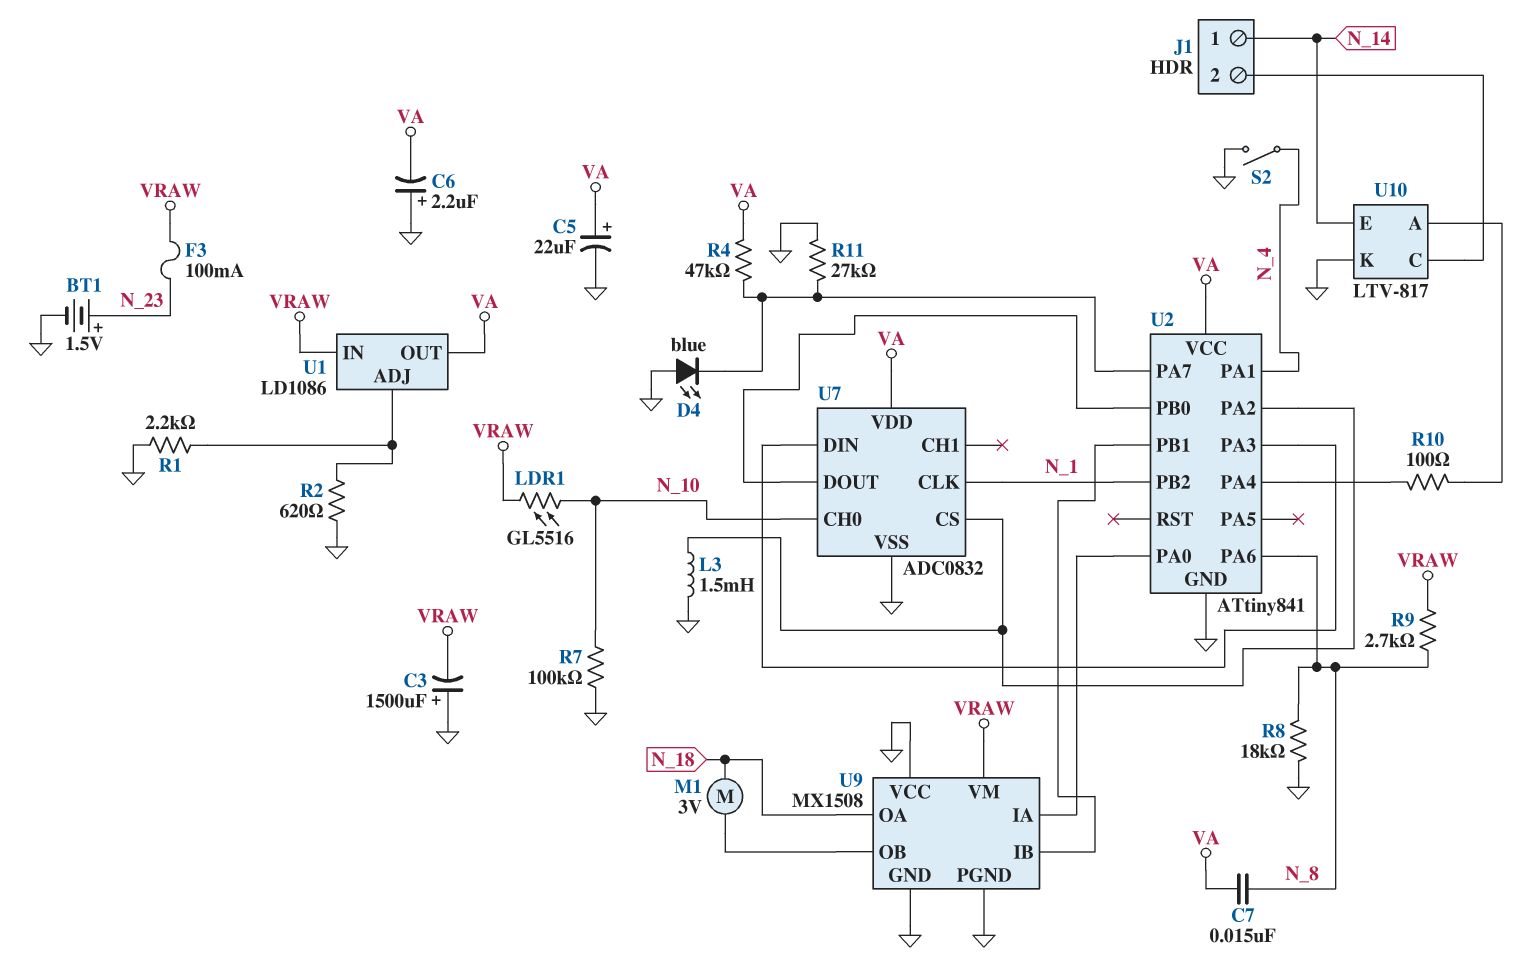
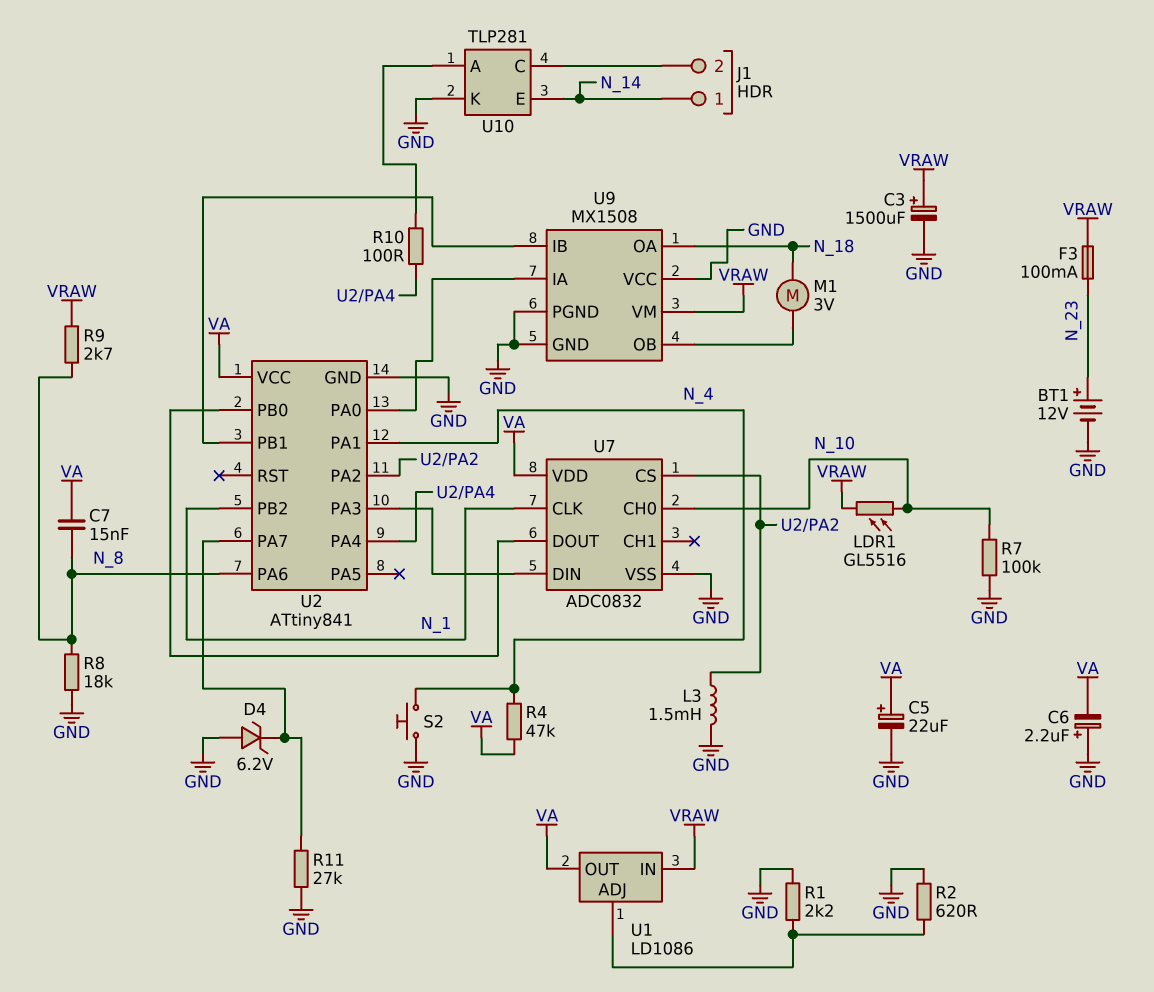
BT1: 1.5V (plus N_23, minus GND) -> 12V (plus N_23, minus GND)
C3: 1500uF (plus GND, minus VRAW) -> 1500uF (plus VRAW, minus GND)
D4: LED blue (A GND, K U2/PA7) -> zener 6.2V (A GND, K U2/PA7)
R4: 47k (U2/PA7, VA) -> 47k (N_4, VA)
S2: switch (GND, N_4) -> button (GND, N_4)
U10: LTV-817 -> TLP281

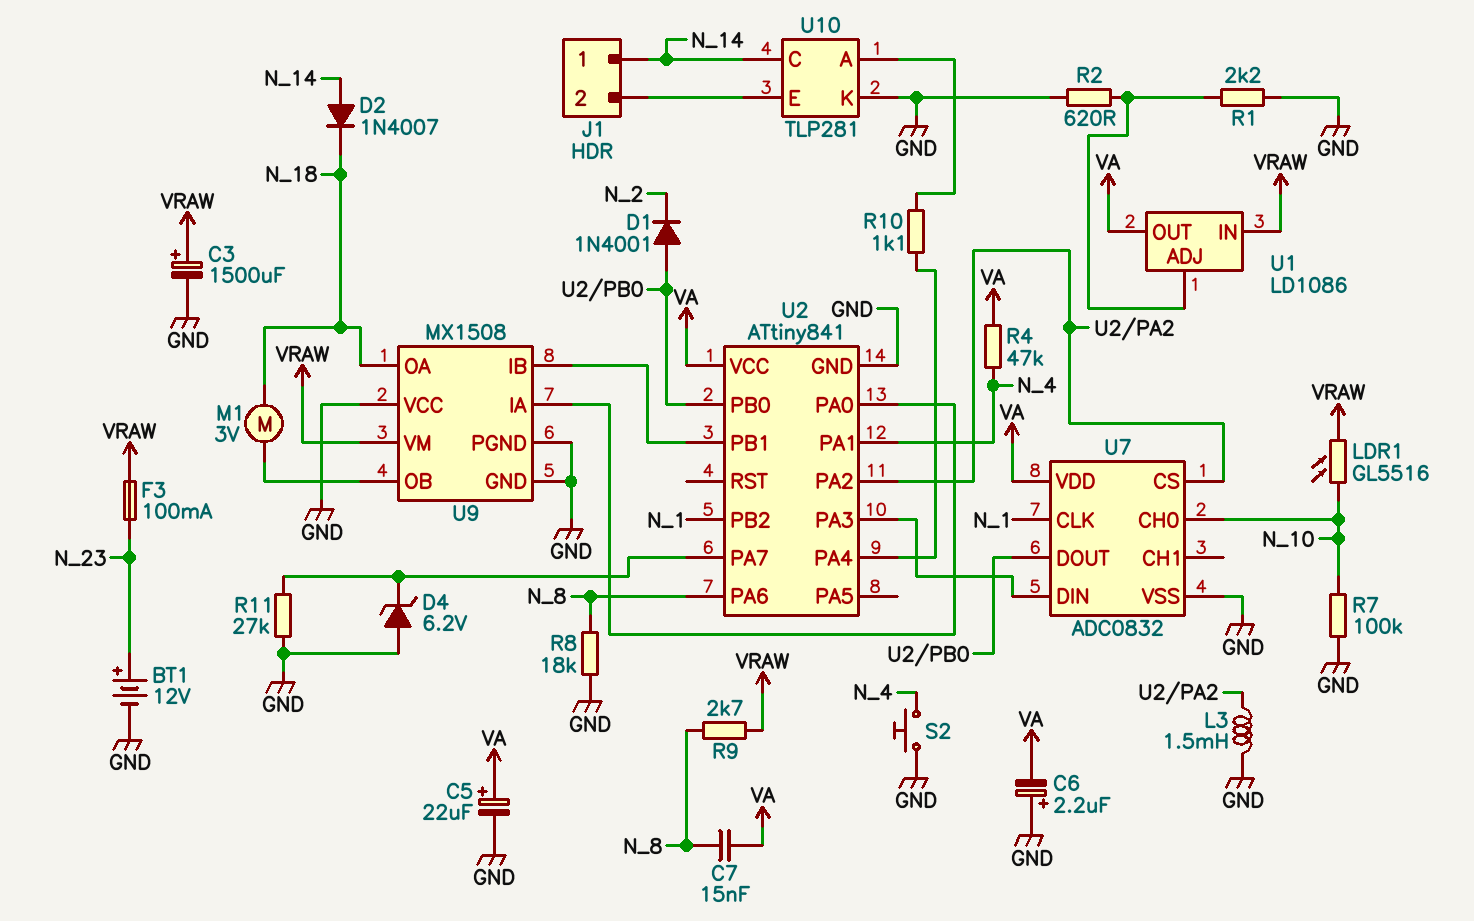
D1: none -> diode 1N4001 (A U2/PB0, K N_2)
D2: none -> diode 1N4007 (A N_14, K N_18)
R10: 100 (U2/PA4, U10/A) -> 1.1k (U2/PA4, U10/A)
U10 pin C: J1/2 -> N_14
U10 pin E: N_14 -> J1/2

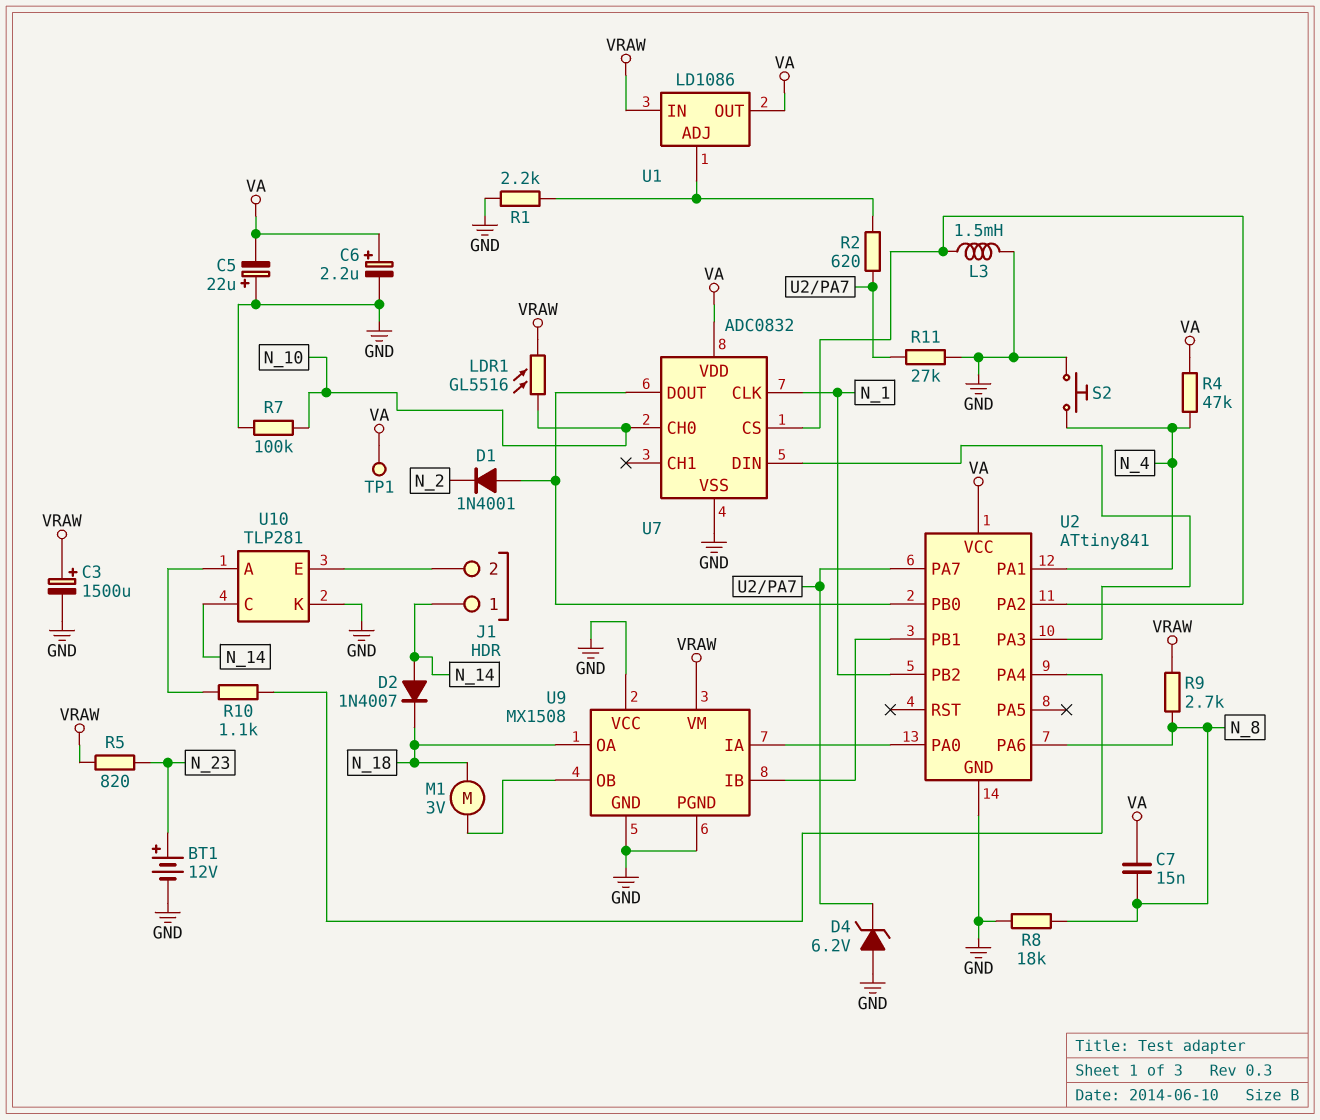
C5: 22uF (plus VA, minus GND) -> 22uF (plus GND, minus VA)
C6: 2.2uF (plus GND, minus VA) -> 2.2uF (plus VA, minus GND)
F3: 100mA (N_23, VRAW) -> none
R2: 620 (GND, U1/ADJ) -> 620 (U1/ADJ, U2/PA7)
R5: none -> 820 (N_23, VRAW)
TP1: none -> test point (VA)

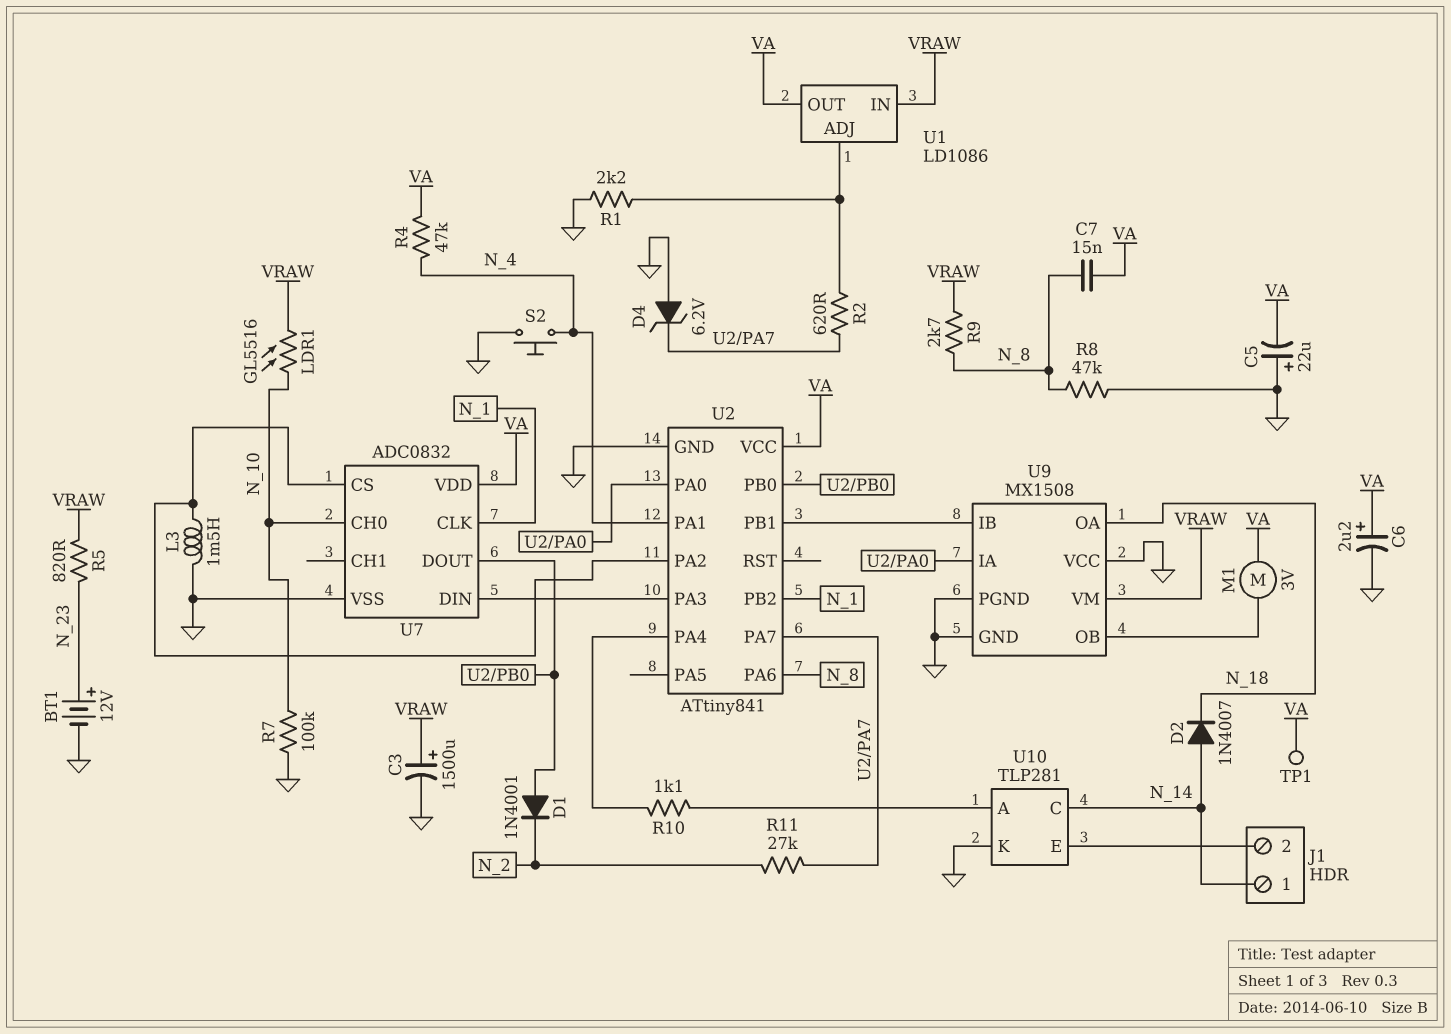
M1: motor 3V (N_18, U9/OB) -> motor 3V (U9/OB, VA)
R8: 18k (GND, N_8) -> 47k (GND, N_8)
R11: 27k (GND, U2/PA7) -> 27k (N_2, U2/PA7)

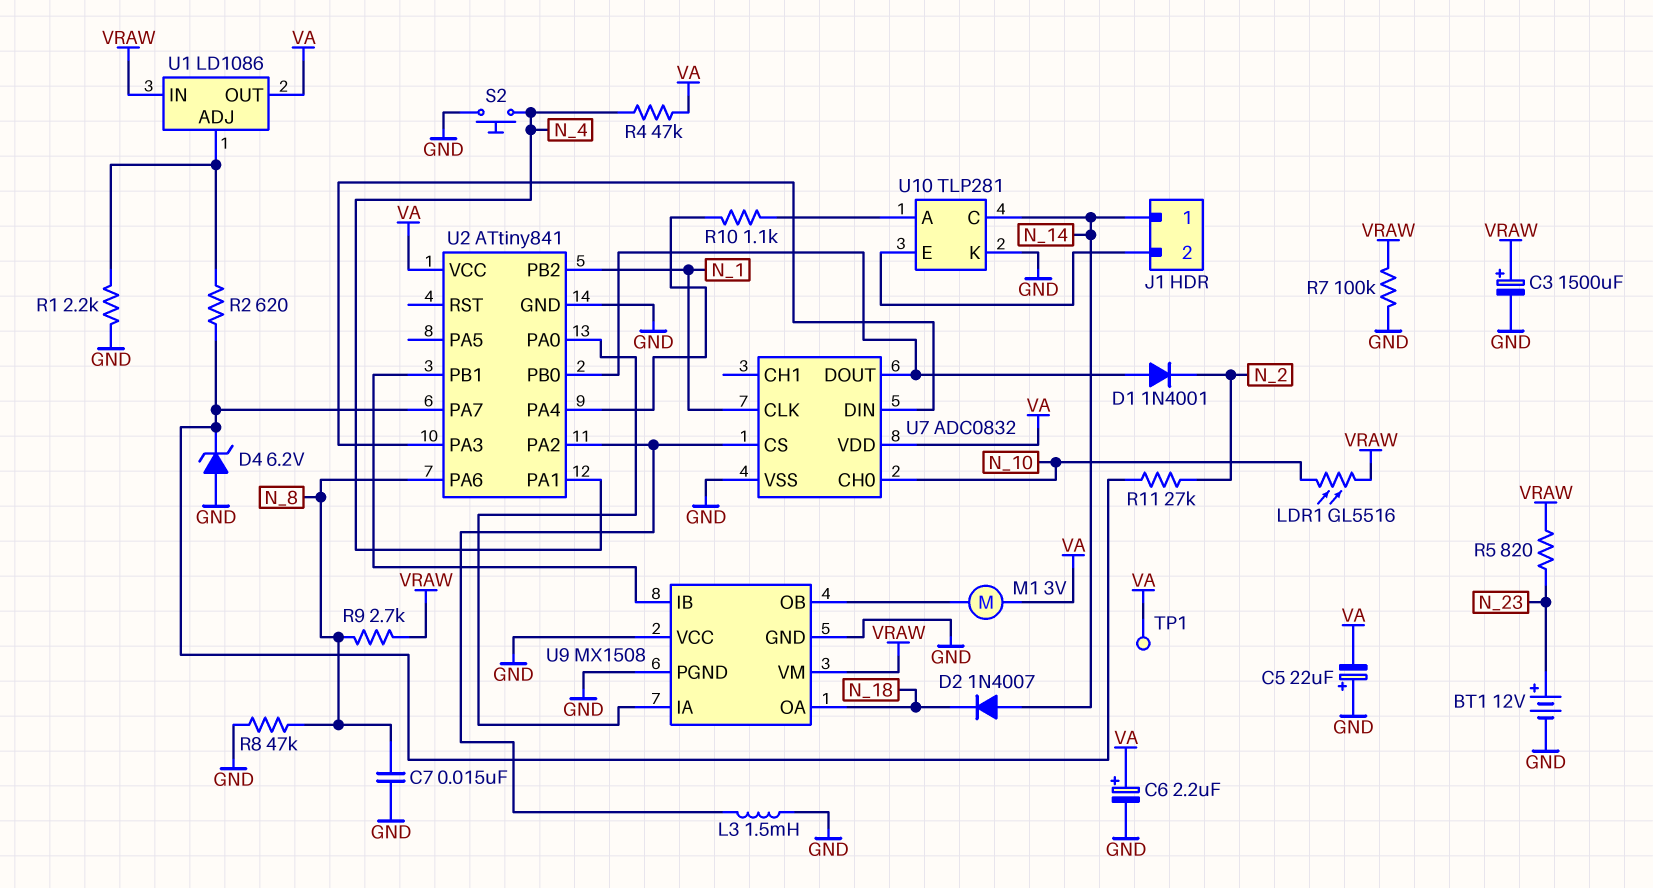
C7: 15nF (N_8, VA) -> 15nF (GND, N_8)
R7: 100k (GND, N_10) -> 100k (GND, VRAW)

